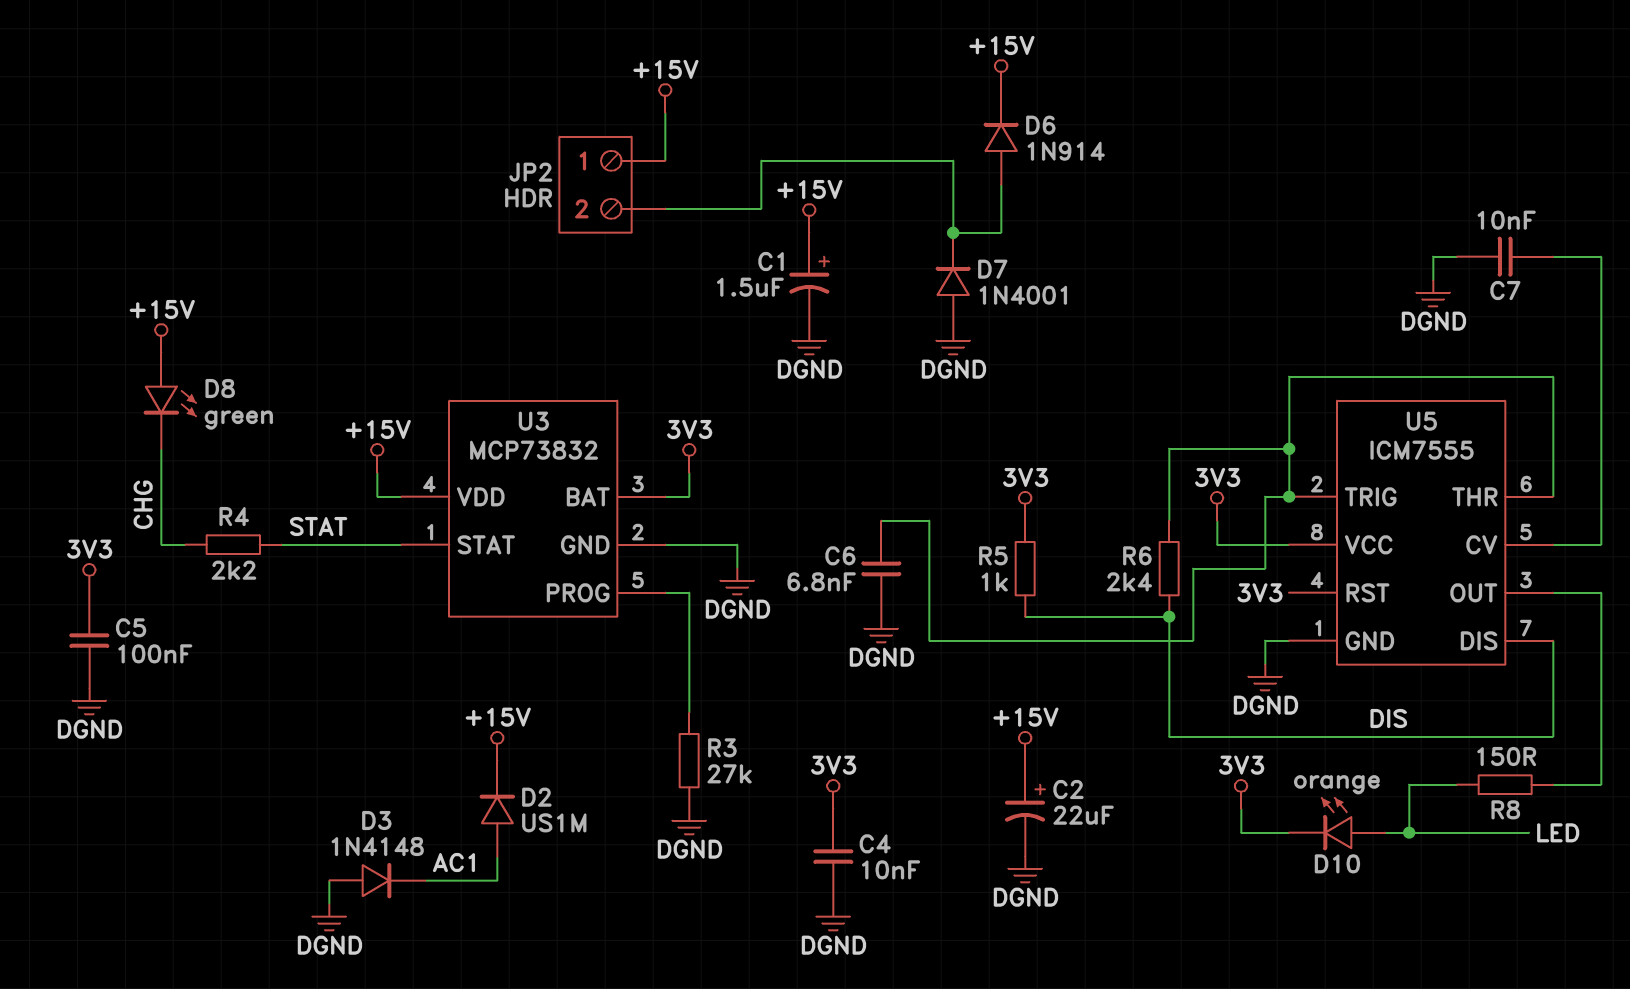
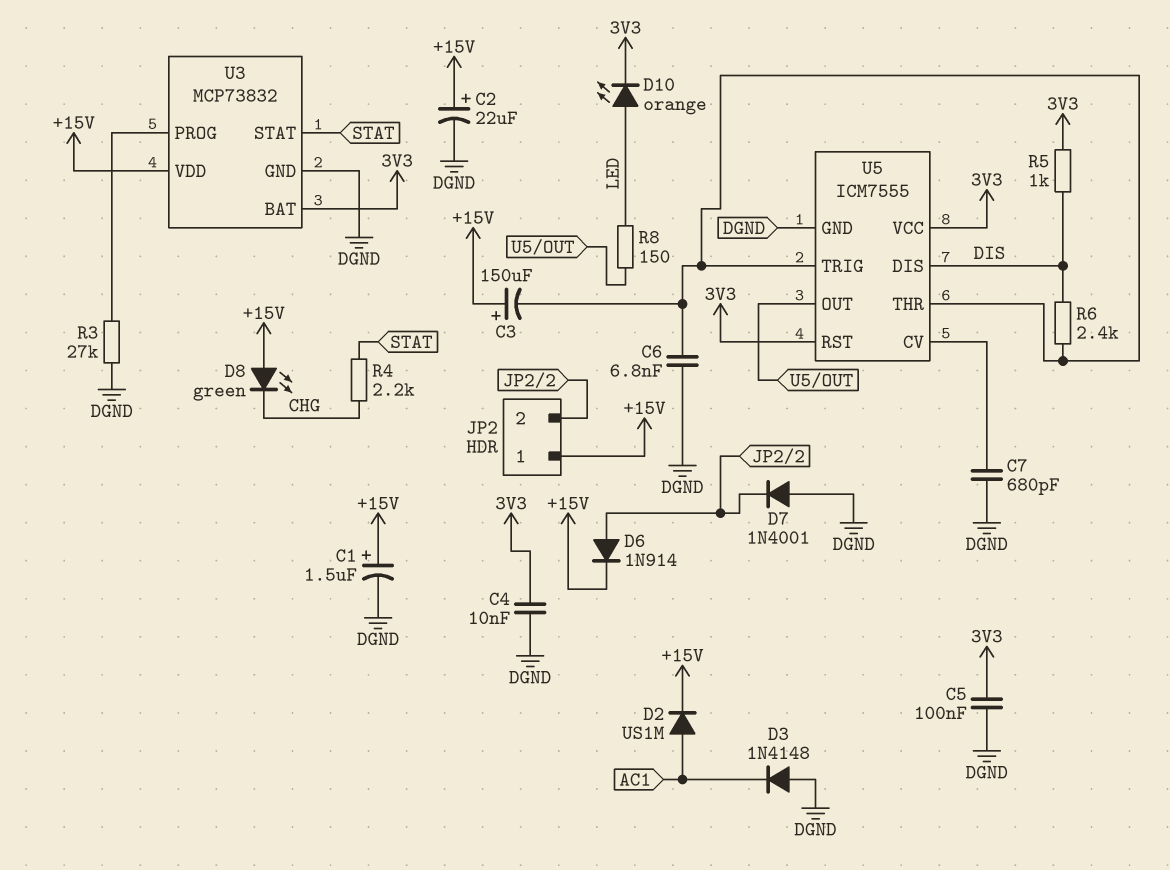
C3: none -> 150uF (plus +15V, minus U5/THR)
C7: 10nF (DGND, U5/CV) -> 680pF (DGND, U5/CV)

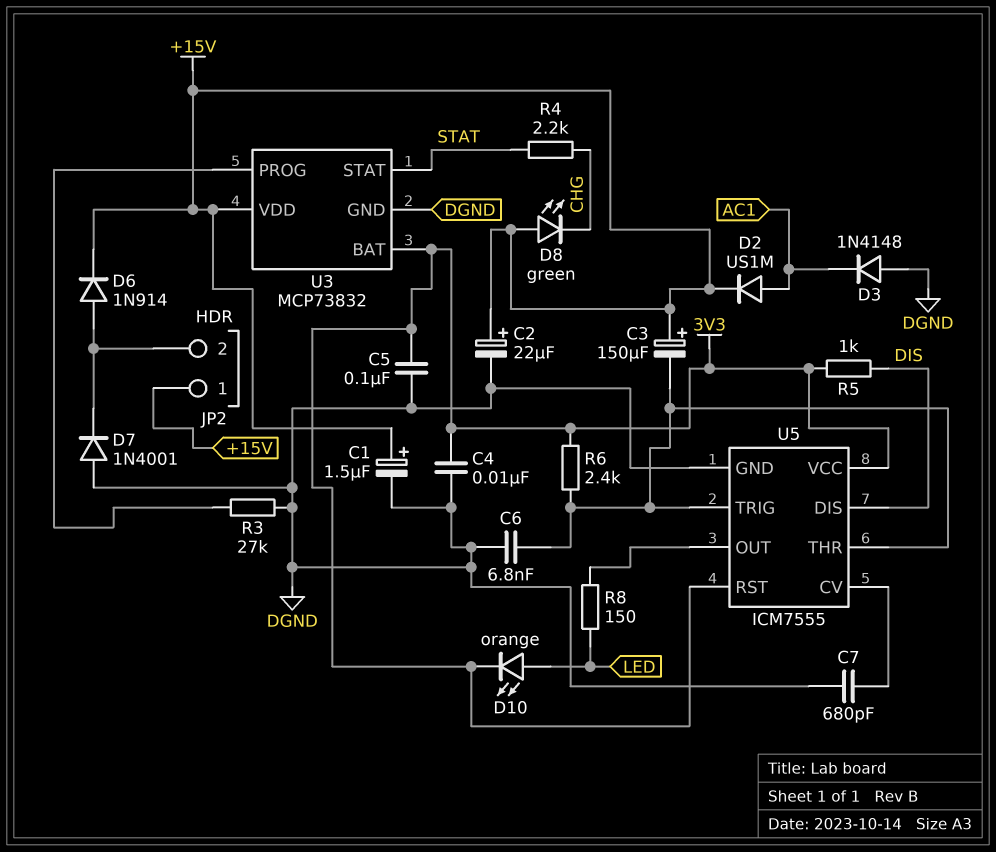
R6: 2.4k (DIS, U5/THR) -> 2.4k (3V3, U5/THR)

